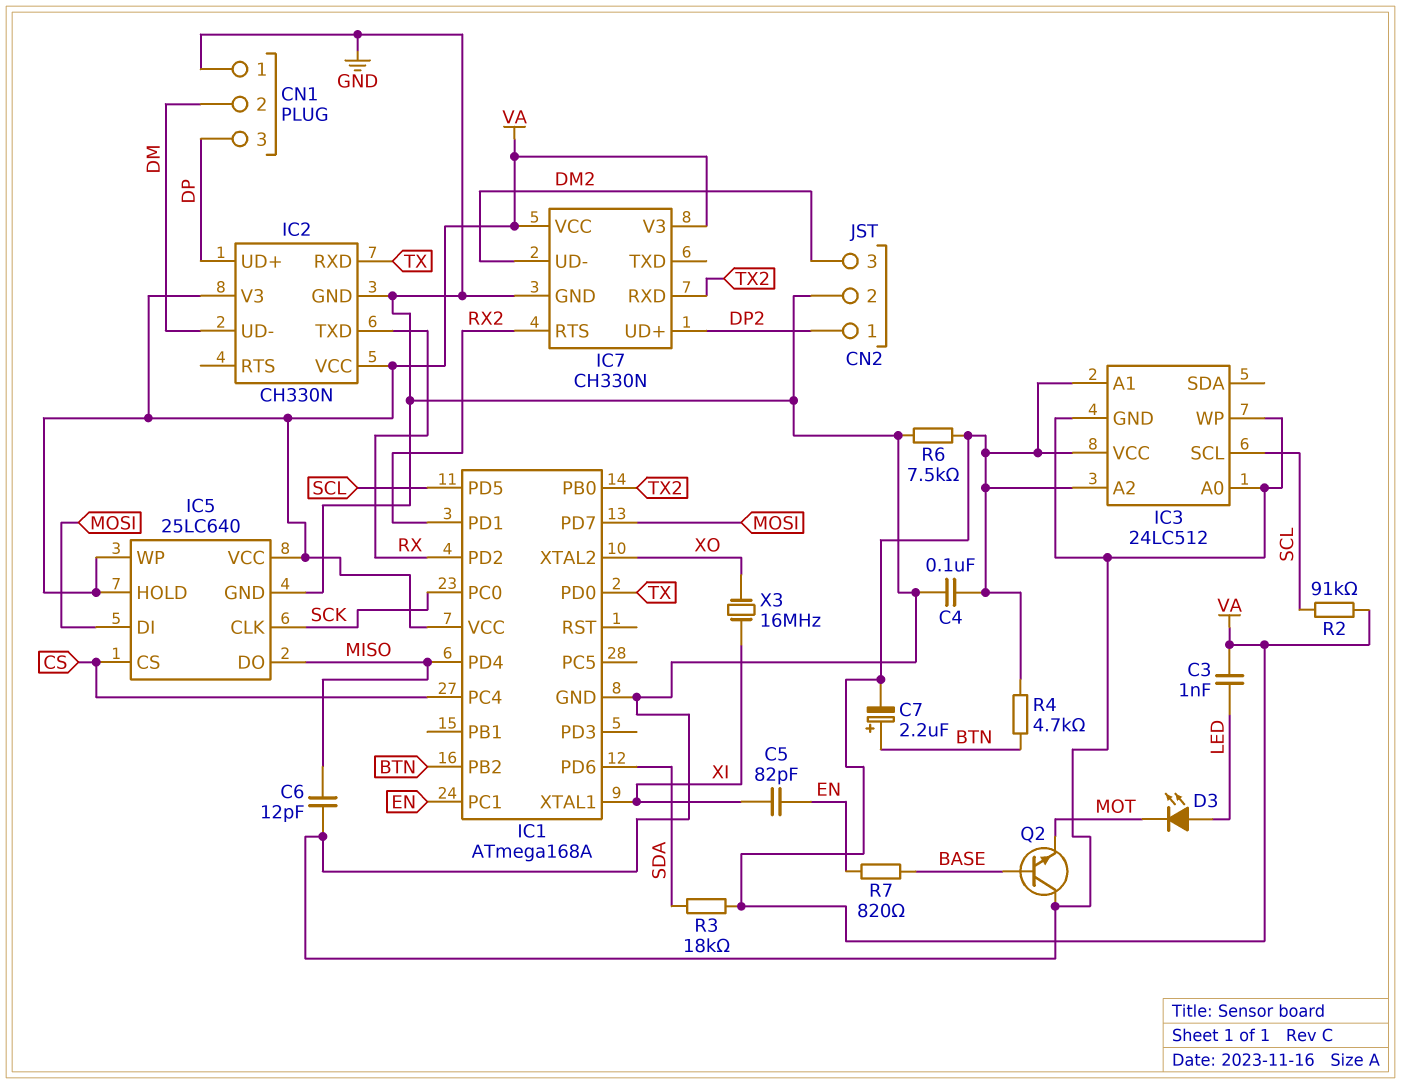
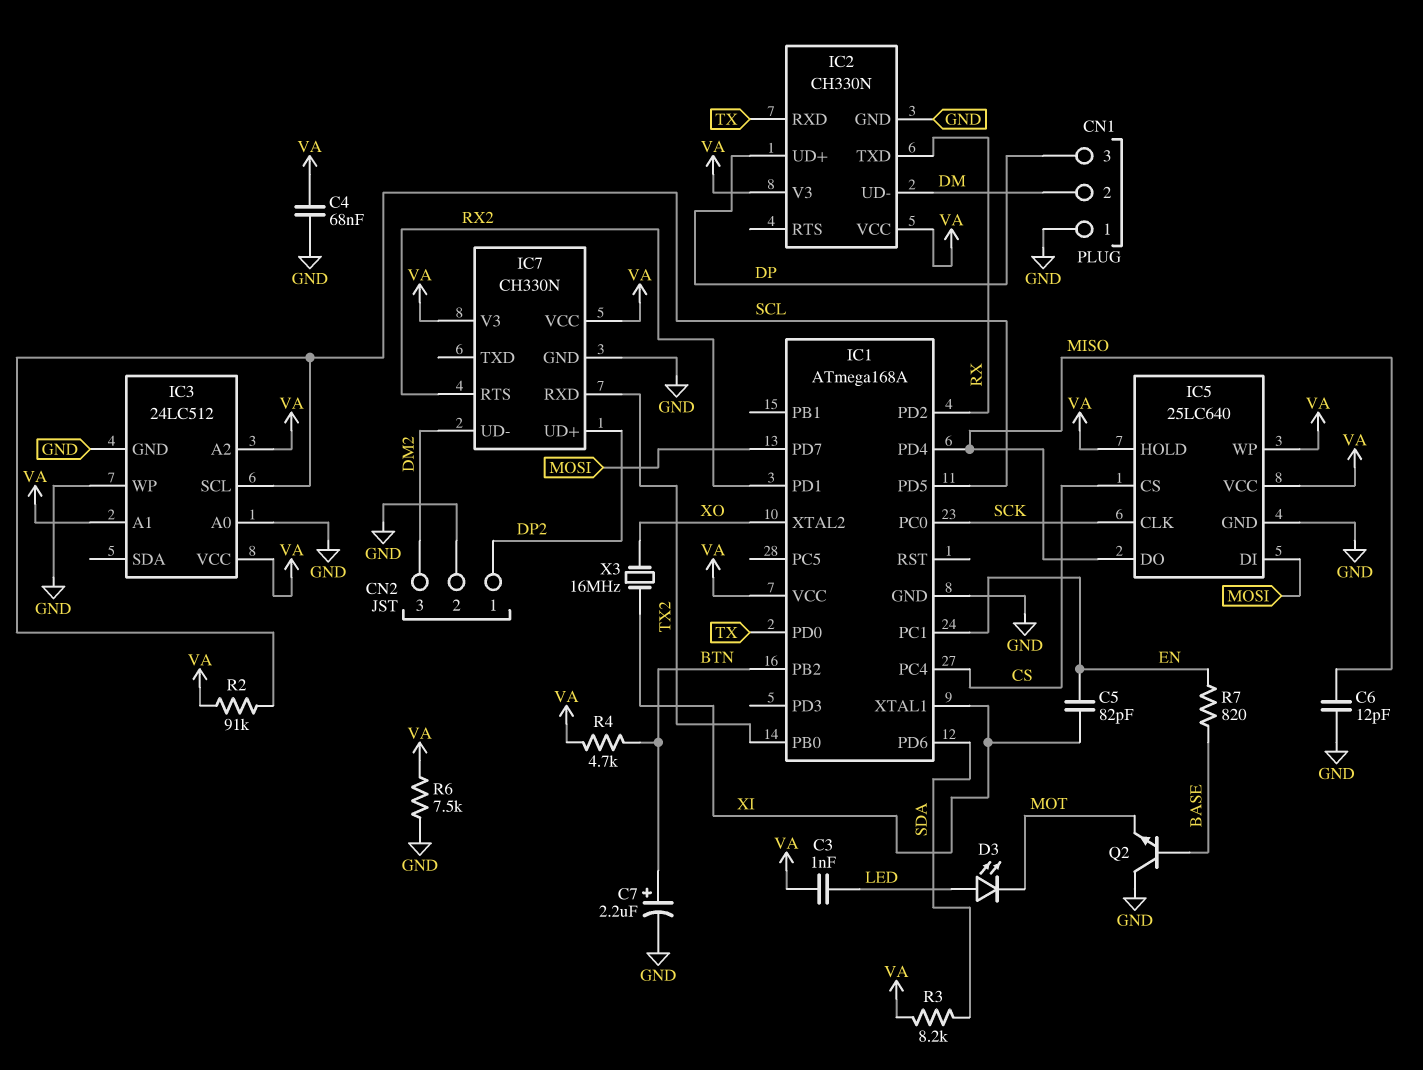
C4: 100nF (GND, VA) -> 68nF (GND, VA)
C7: 2.2uF (plus BTN, minus VA) -> 2.2uF (plus BTN, minus GND)
R3: 18k (SDA, VA) -> 8.2k (SDA, VA)

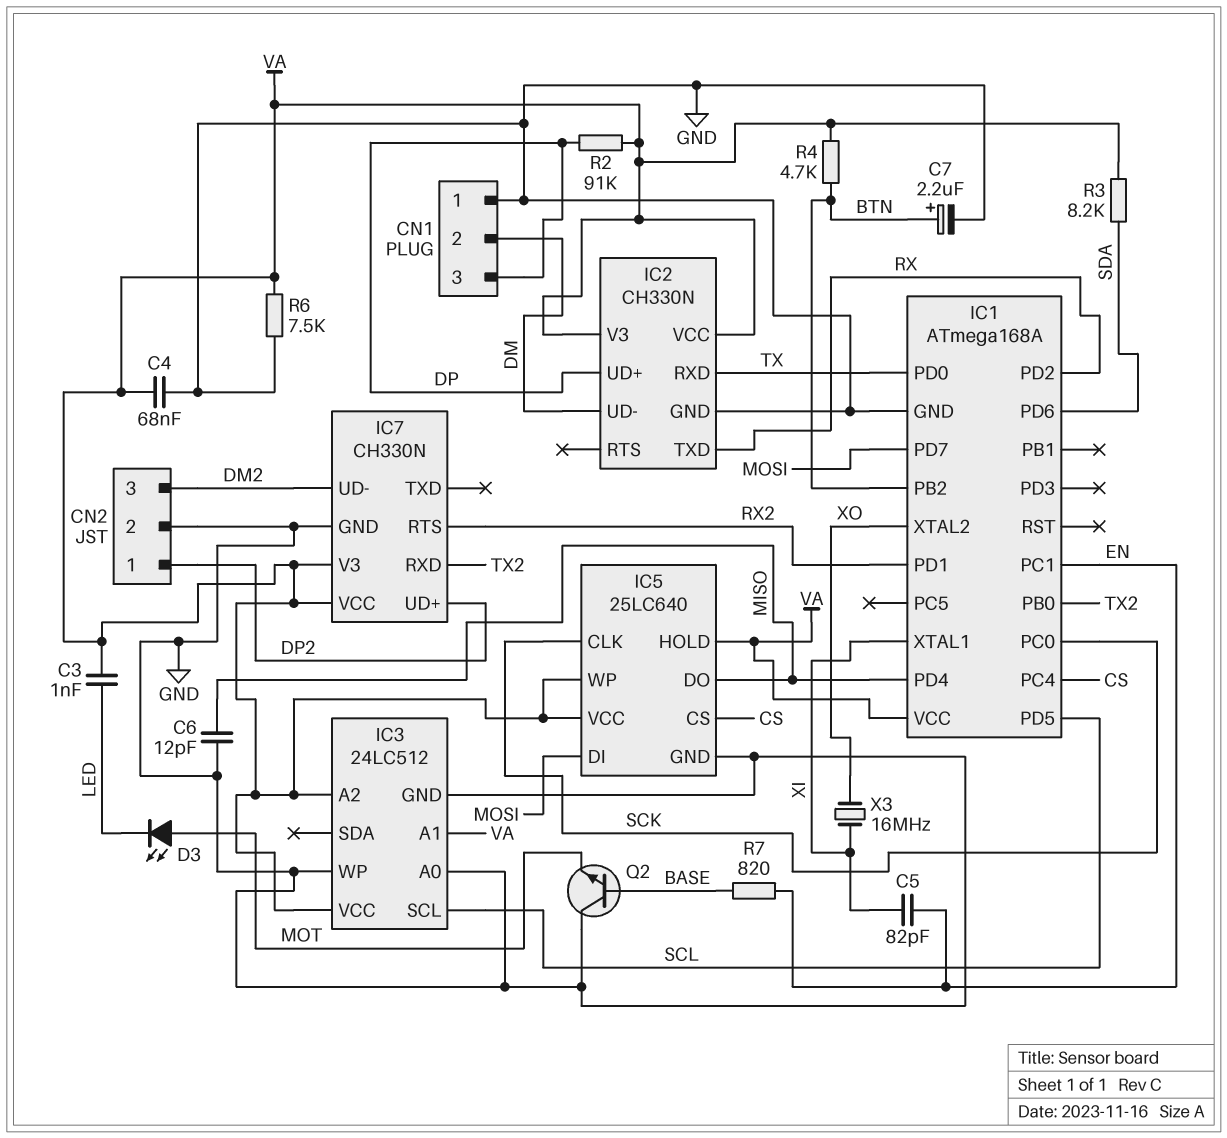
D3: LED (A LED, K MOT) -> LED (A MOT, K LED)
R2: 91k (SCL, VA) -> 91k (DP, VA)

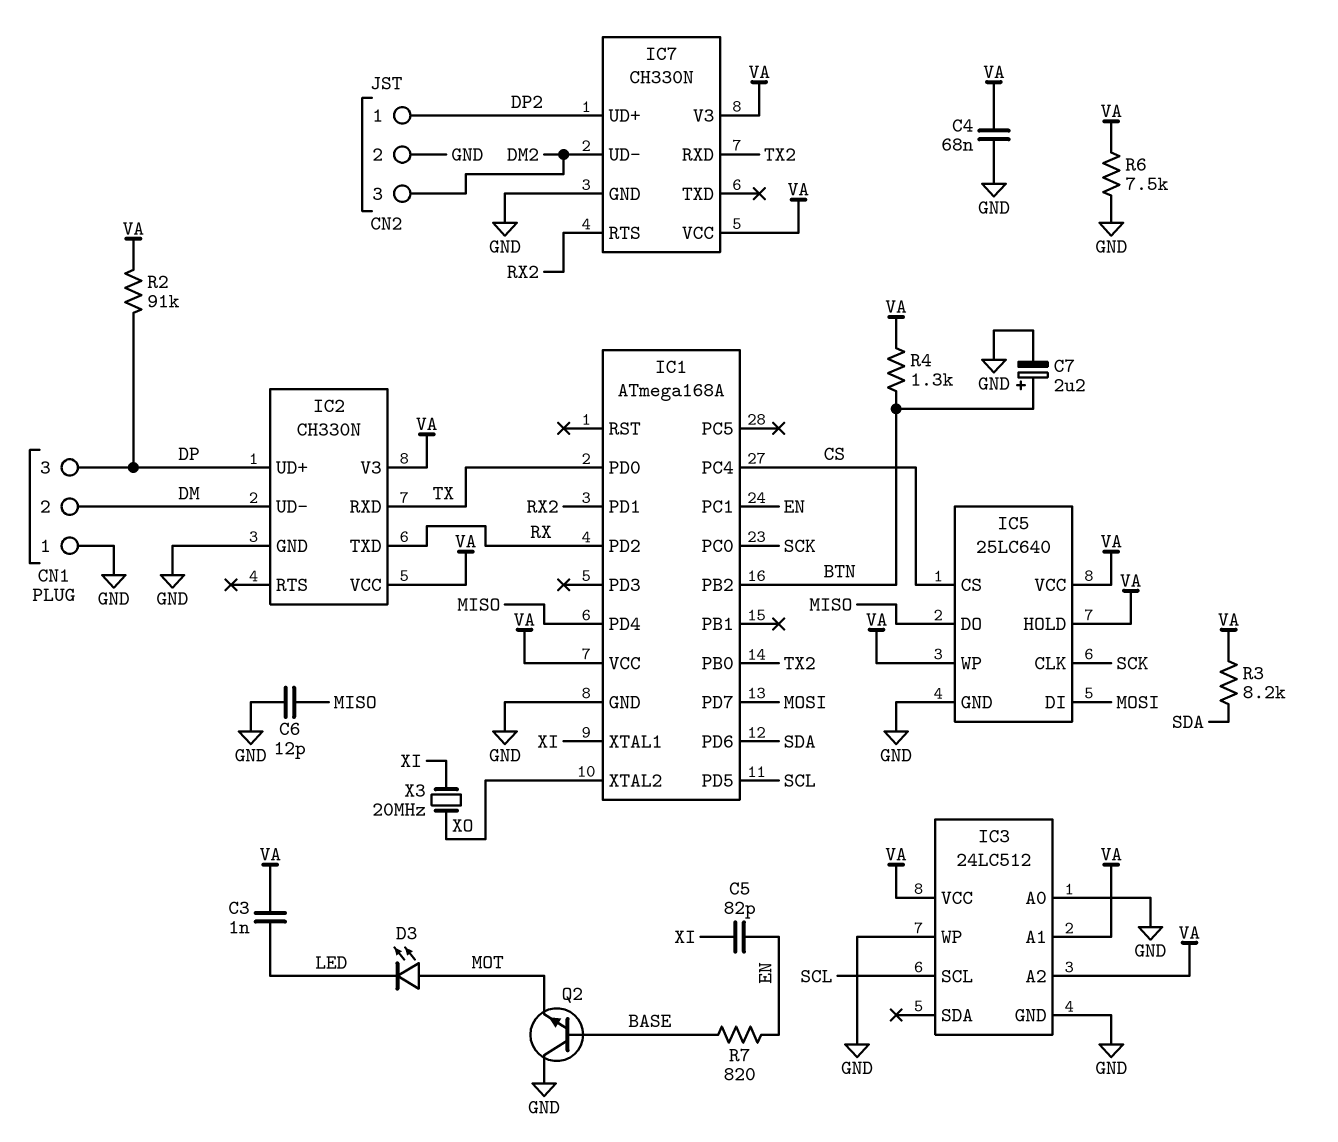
R4: 4.7k (BTN, VA) -> 1.3k (BTN, VA)
X3: 16MHz (XI, XO) -> 20MHz (XI, XO)

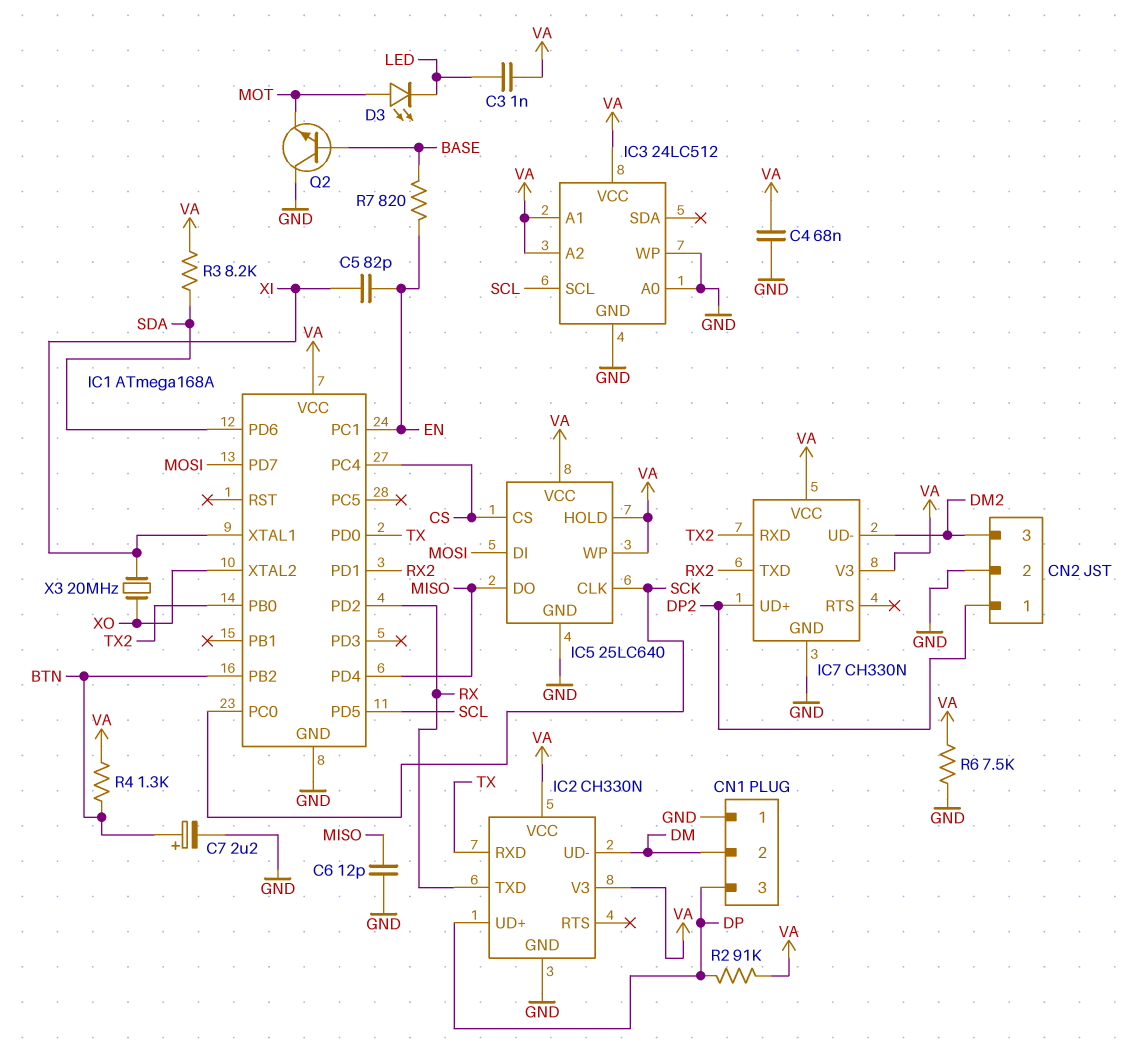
IC7 pin RTS: RX2 -> none
IC7 pin TXD: none -> RX2

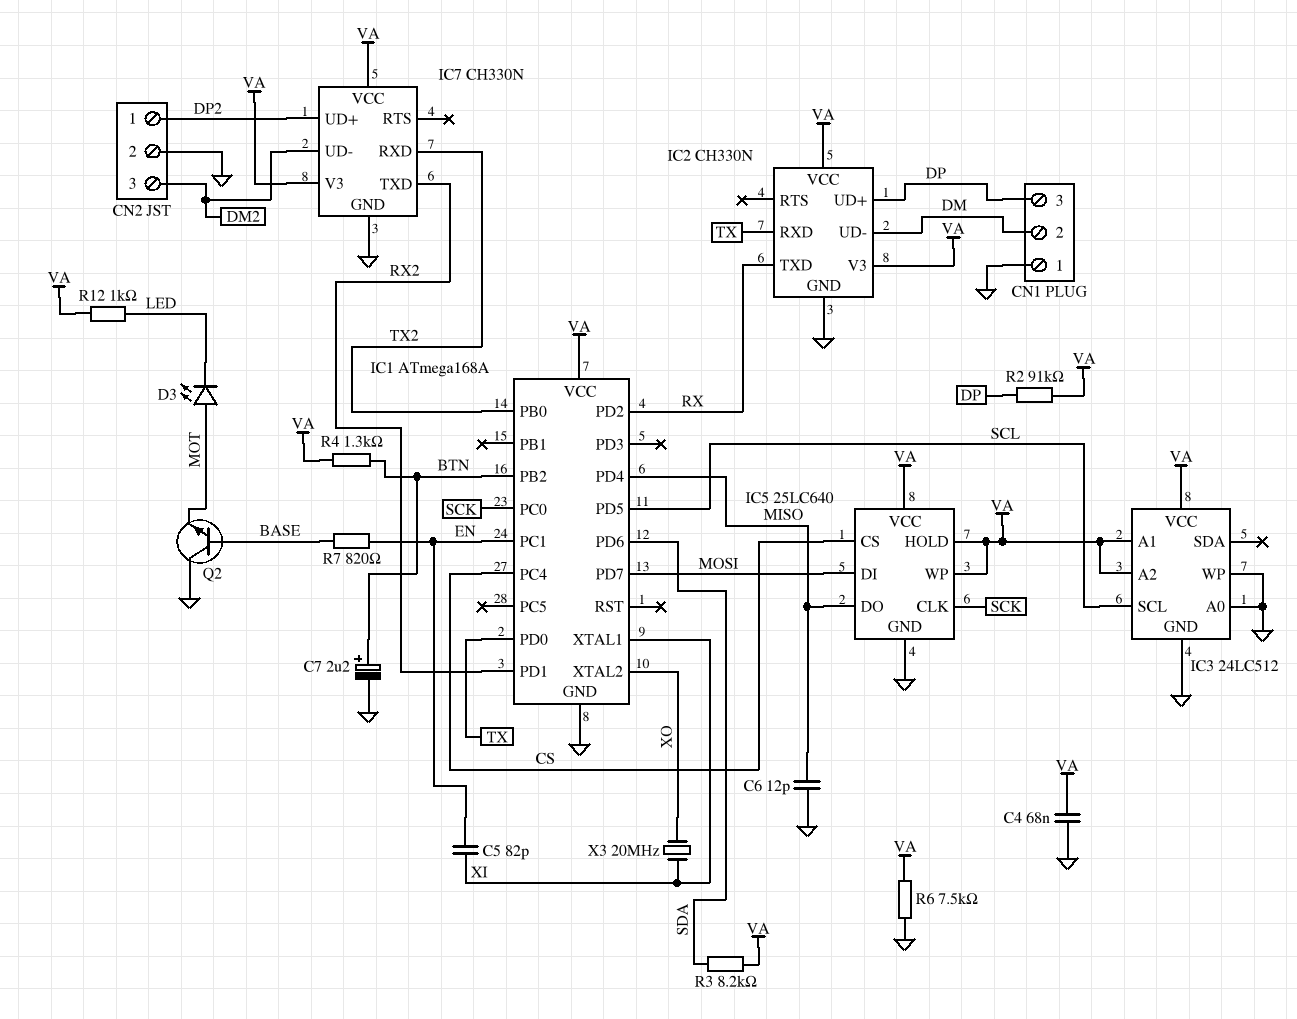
C3: 1nF (LED, VA) -> none
R12: none -> 1k (LED, VA)

